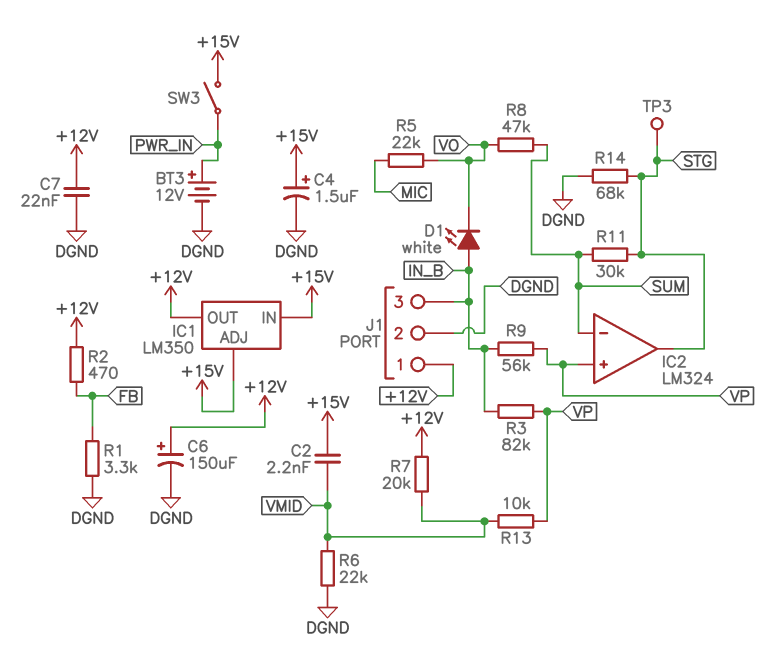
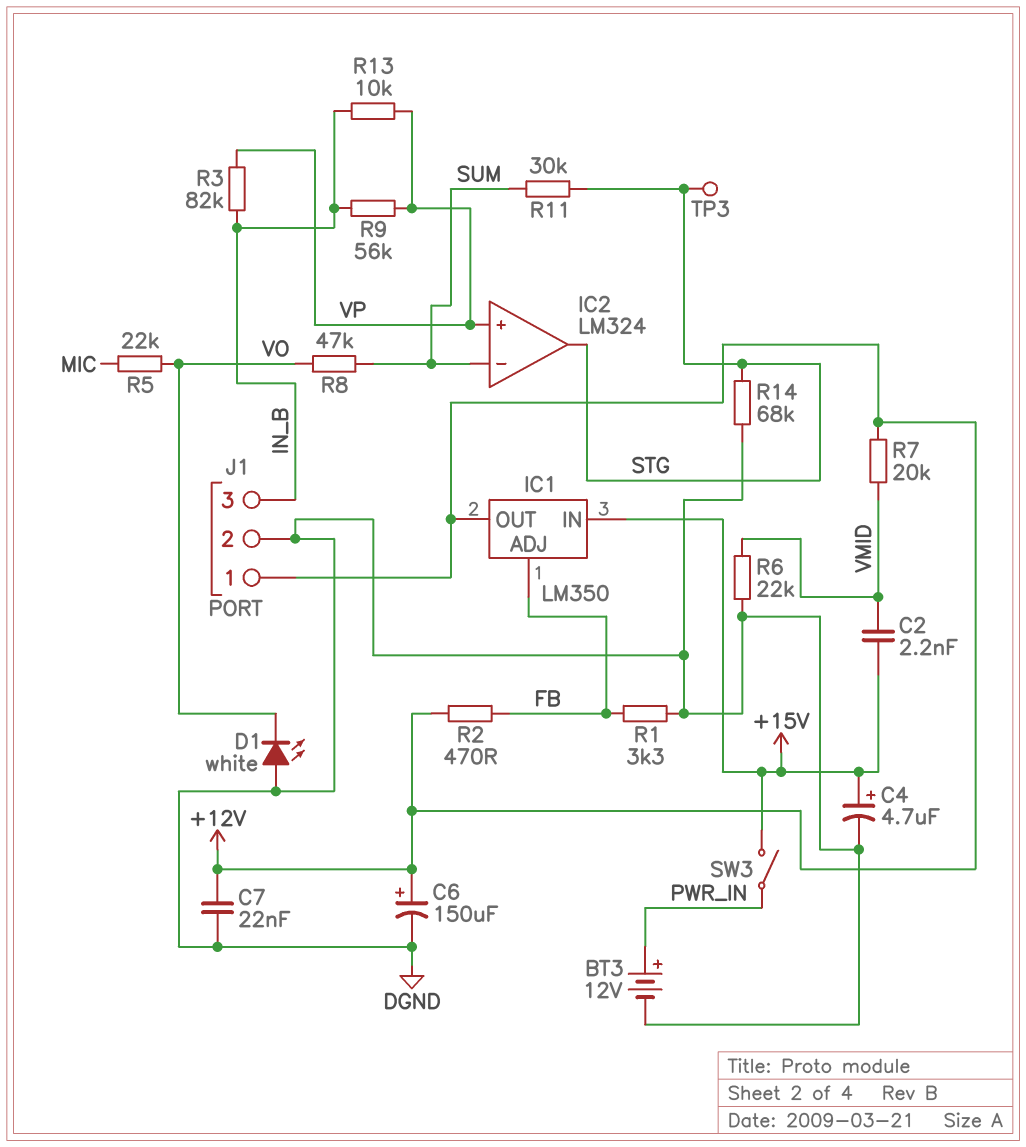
C4: 1.5uF (plus +15V, minus DGND) -> 4.7uF (plus +15V, minus DGND)
D1: LED white (A IN_B, K VO) -> LED white (A DGND, K VO)
IC1 pin ADJ: +15V -> FB
R13: 10k (VMID, VP) -> 10k (IN_B, VP)

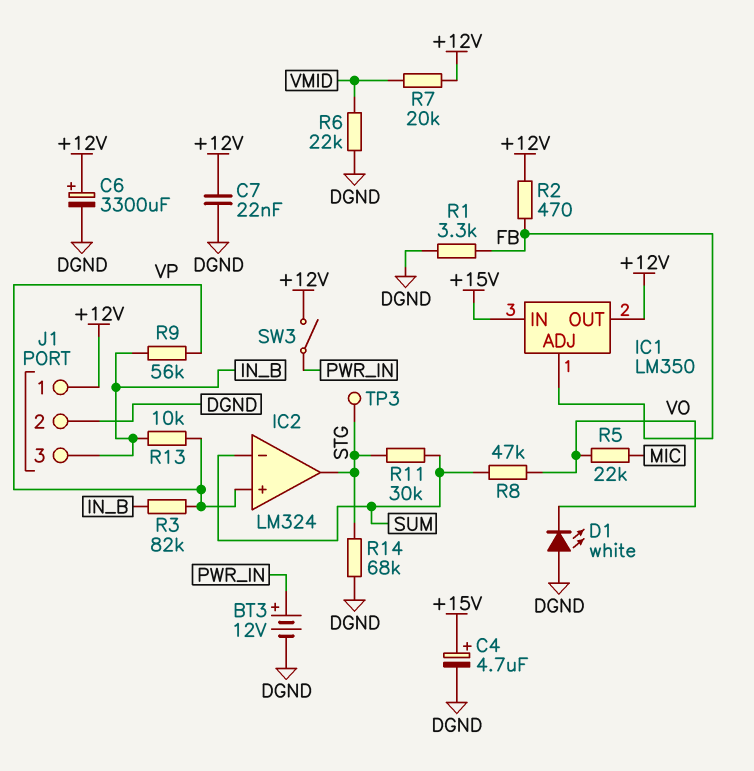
C2: 2.2nF (+15V, VMID) -> none
C6: 150uF (plus +12V, minus DGND) -> 3300uF (plus +12V, minus DGND)
SW3: switch (+15V, PWR_IN) -> switch (+12V, PWR_IN)

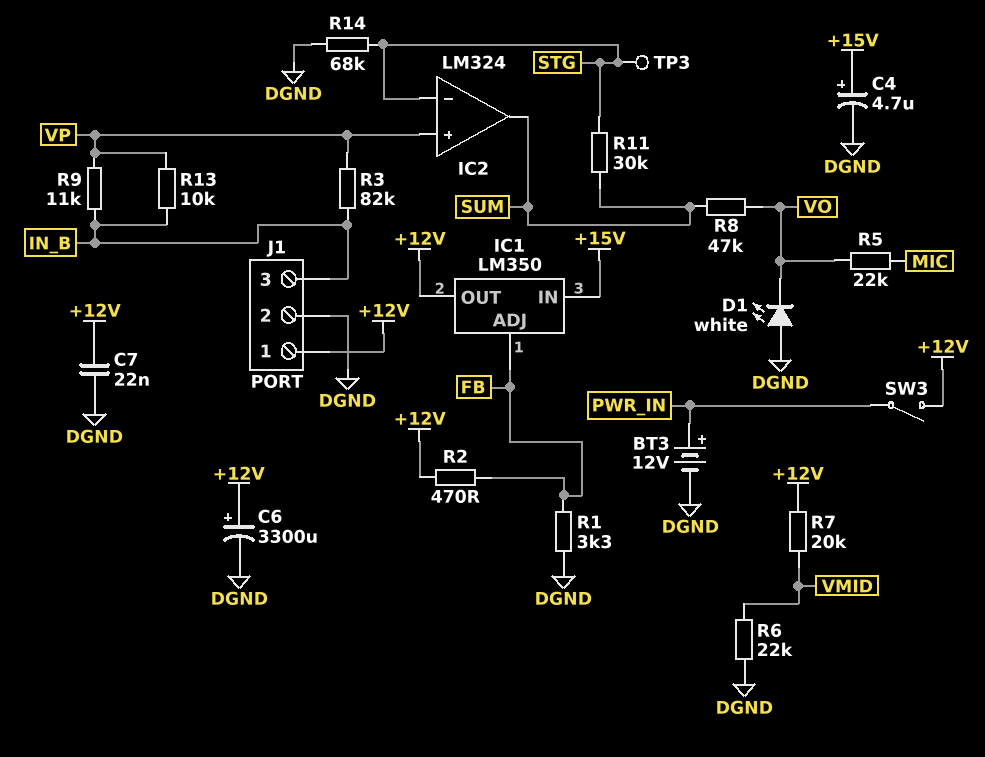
IC2 pin in-: SUM -> STG
IC2 pin out: STG -> SUM
R9: 56k (IN_B, VP) -> 11k (IN_B, VP)

